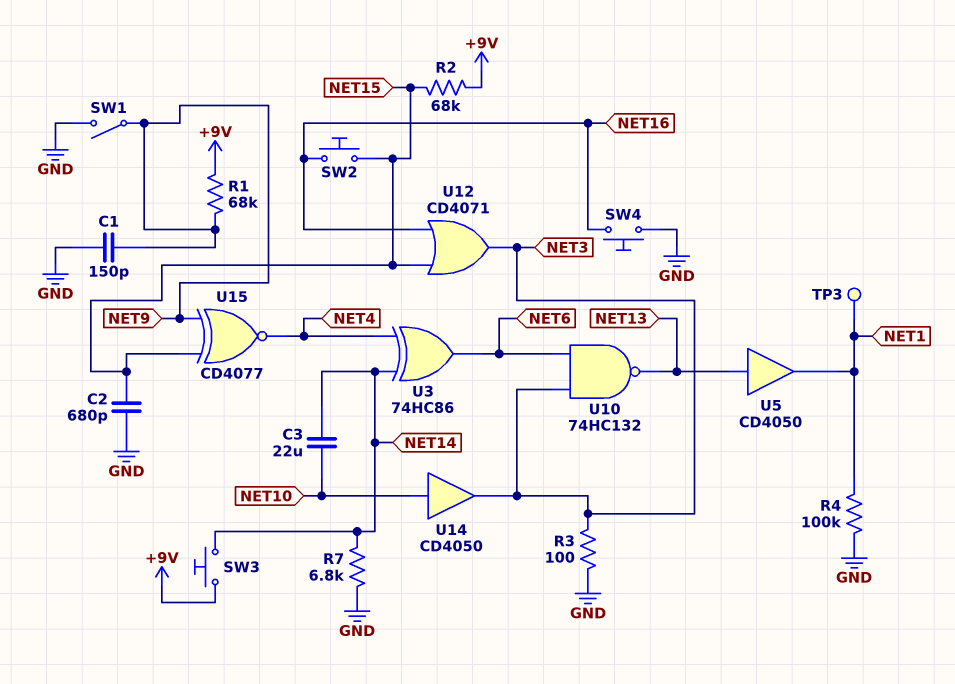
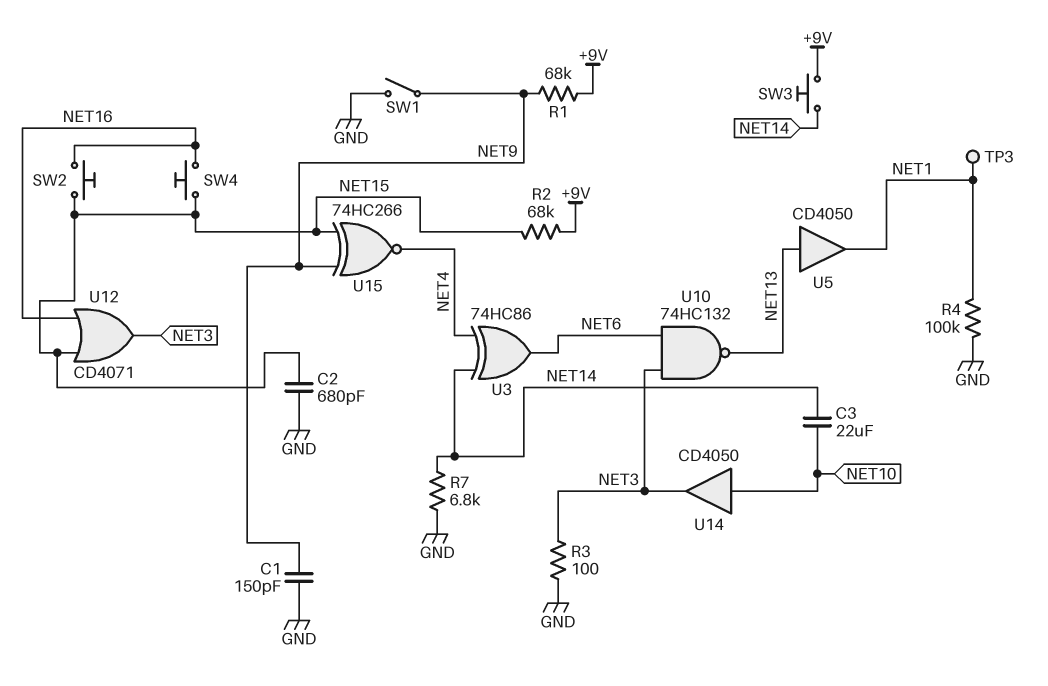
SW4: button (GND, NET16) -> button (NET15, NET16)
U15: XNOR CD4077 (in NET9, in NET15, out NET4) -> XNOR 74HC266 (in NET9, in NET15, out NET4)

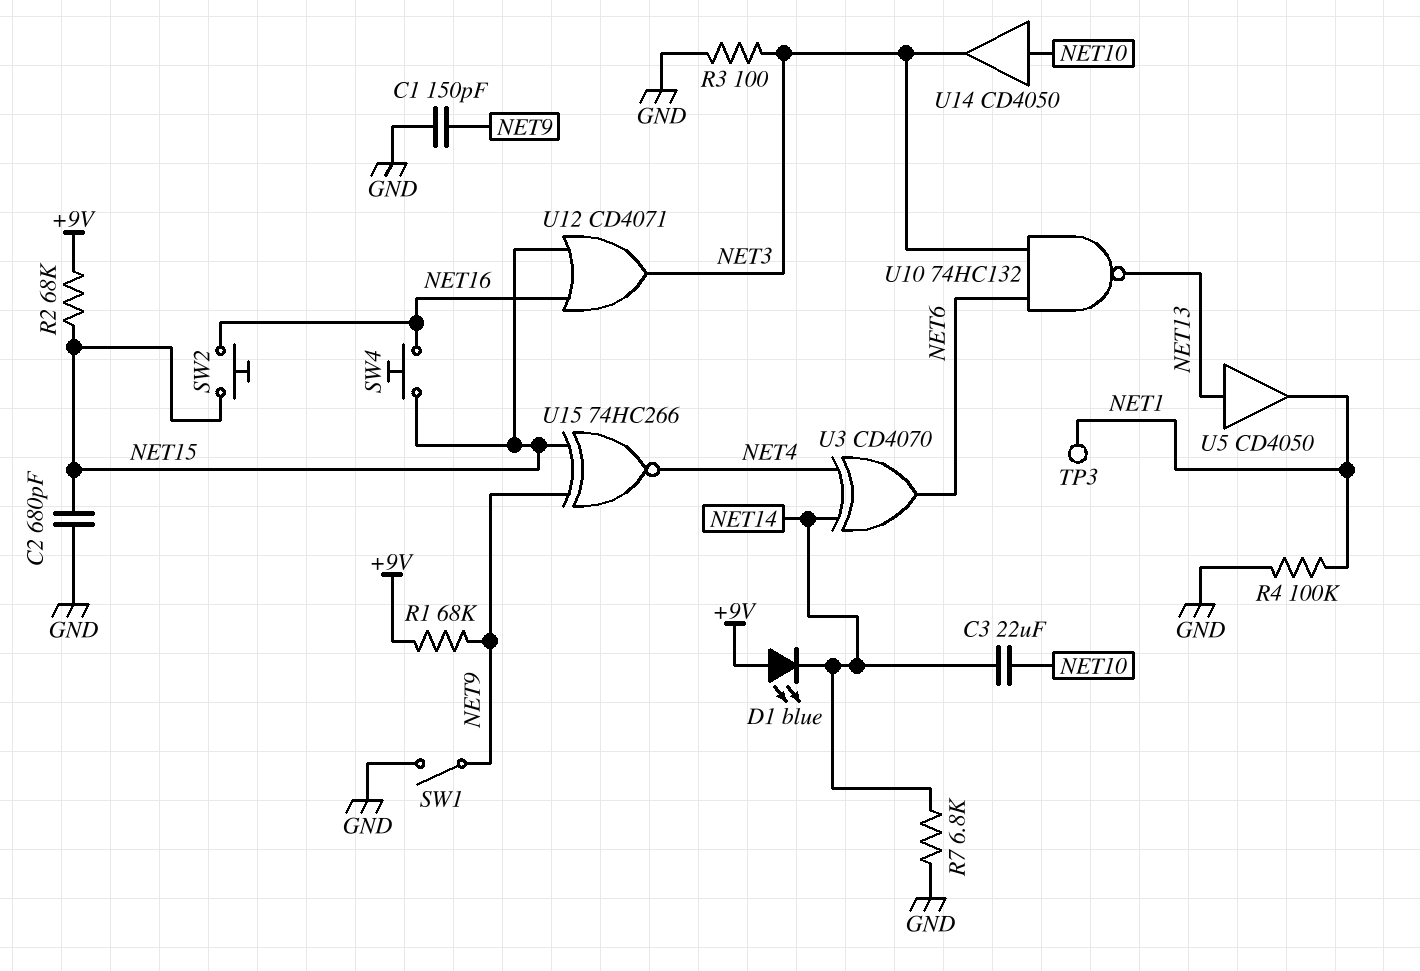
D1: none -> LED blue (A +9V, K NET14)
SW3: button (+9V, NET14) -> none
U3: XOR 74HC86 (in NET4, in NET14, out NET6) -> XOR CD4070 (in NET4, in NET14, out NET6)

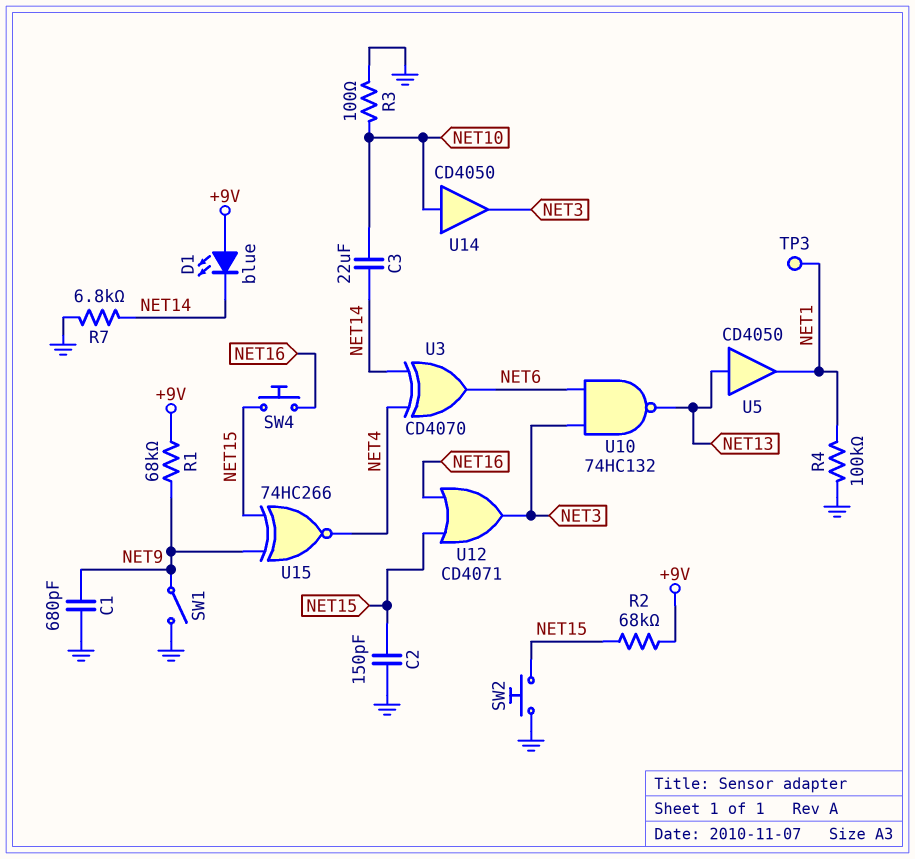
C1: 150pF (GND, NET9) -> 680pF (GND, NET9)
C2: 680pF (GND, NET15) -> 150pF (GND, NET15)
R3: 100 (GND, NET3) -> 100 (GND, NET10)
SW2: button (NET15, NET16) -> button (GND, NET15)

